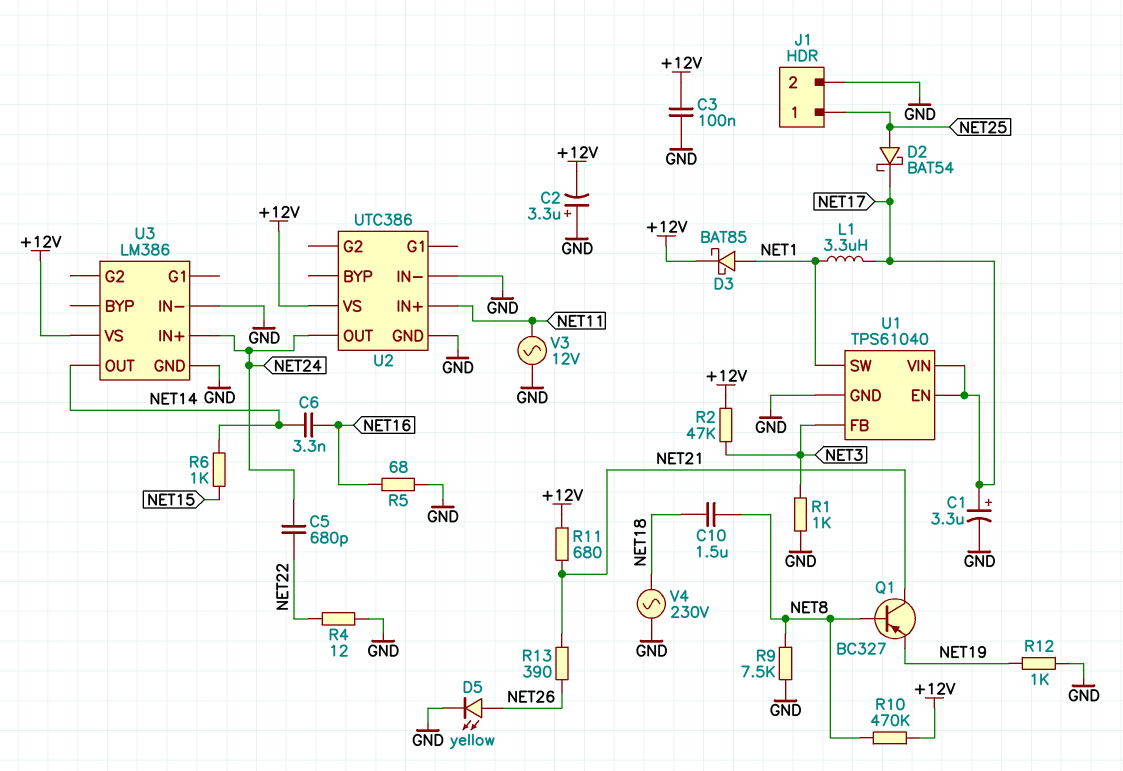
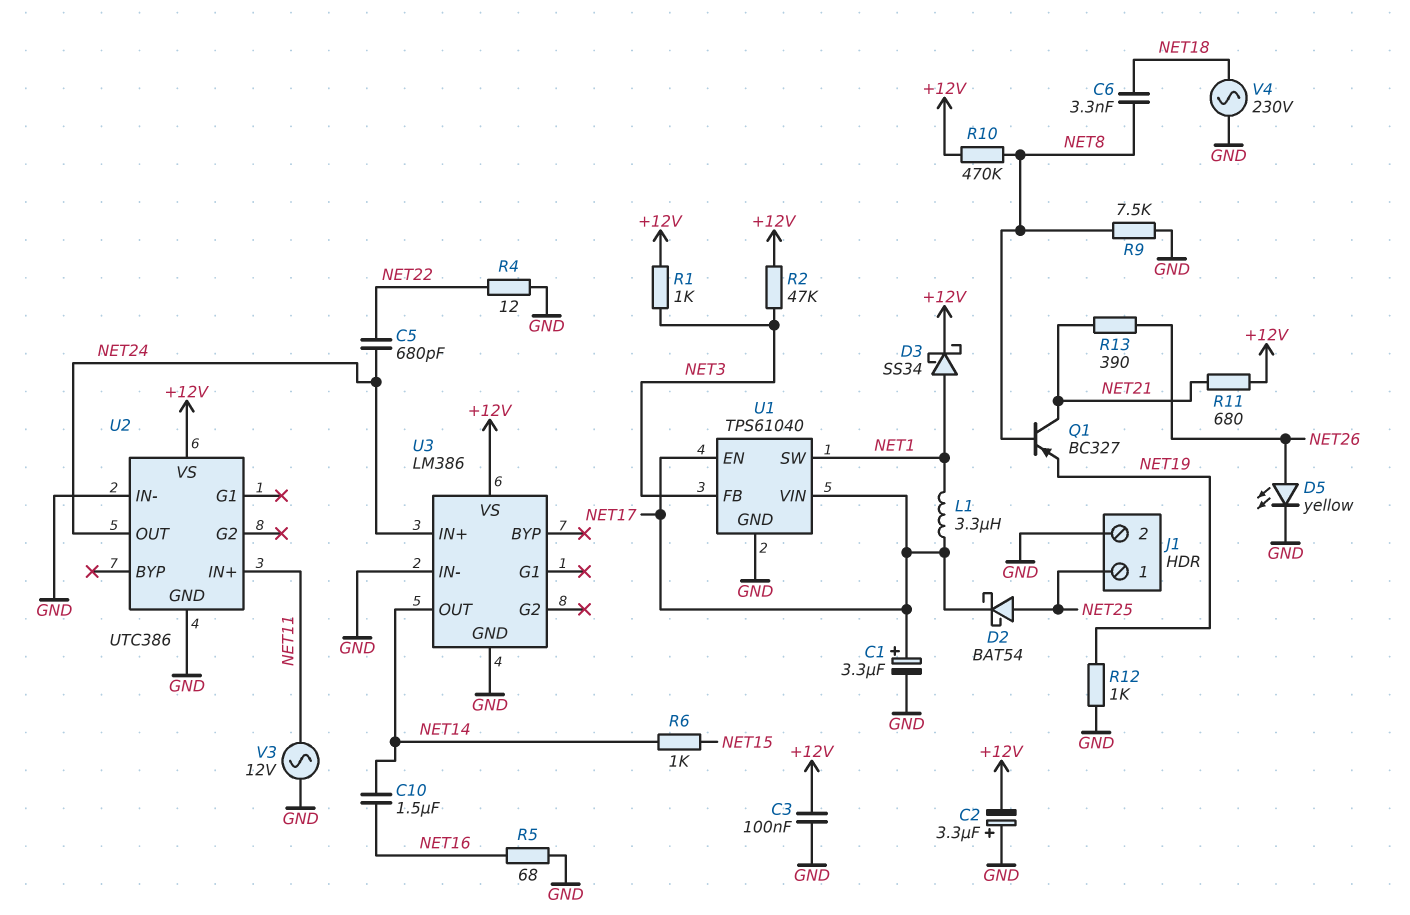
C6: 3.3nF (NET14, NET16) -> 3.3nF (NET8, NET18)
C10: 1.5uF (NET8, NET18) -> 1.5uF (NET14, NET16)
D3: schottky BAT85 (A NET1, K +12V) -> schottky SS34 (A NET1, K +12V)
R1: 1k (GND, NET3) -> 1k (+12V, NET3)

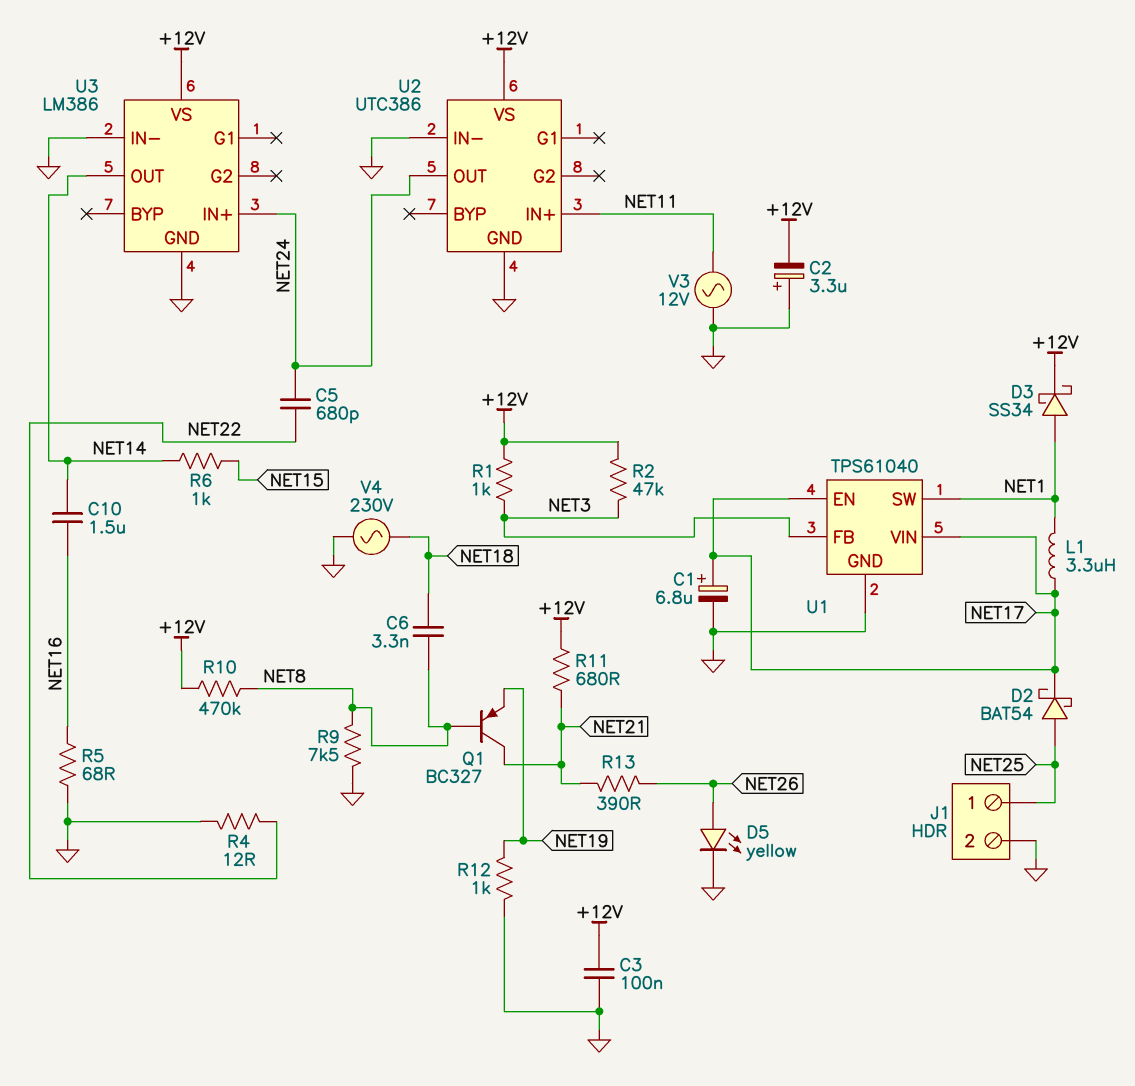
C1: 3.3uF (plus NET17, minus GND) -> 6.8uF (plus NET17, minus GND)

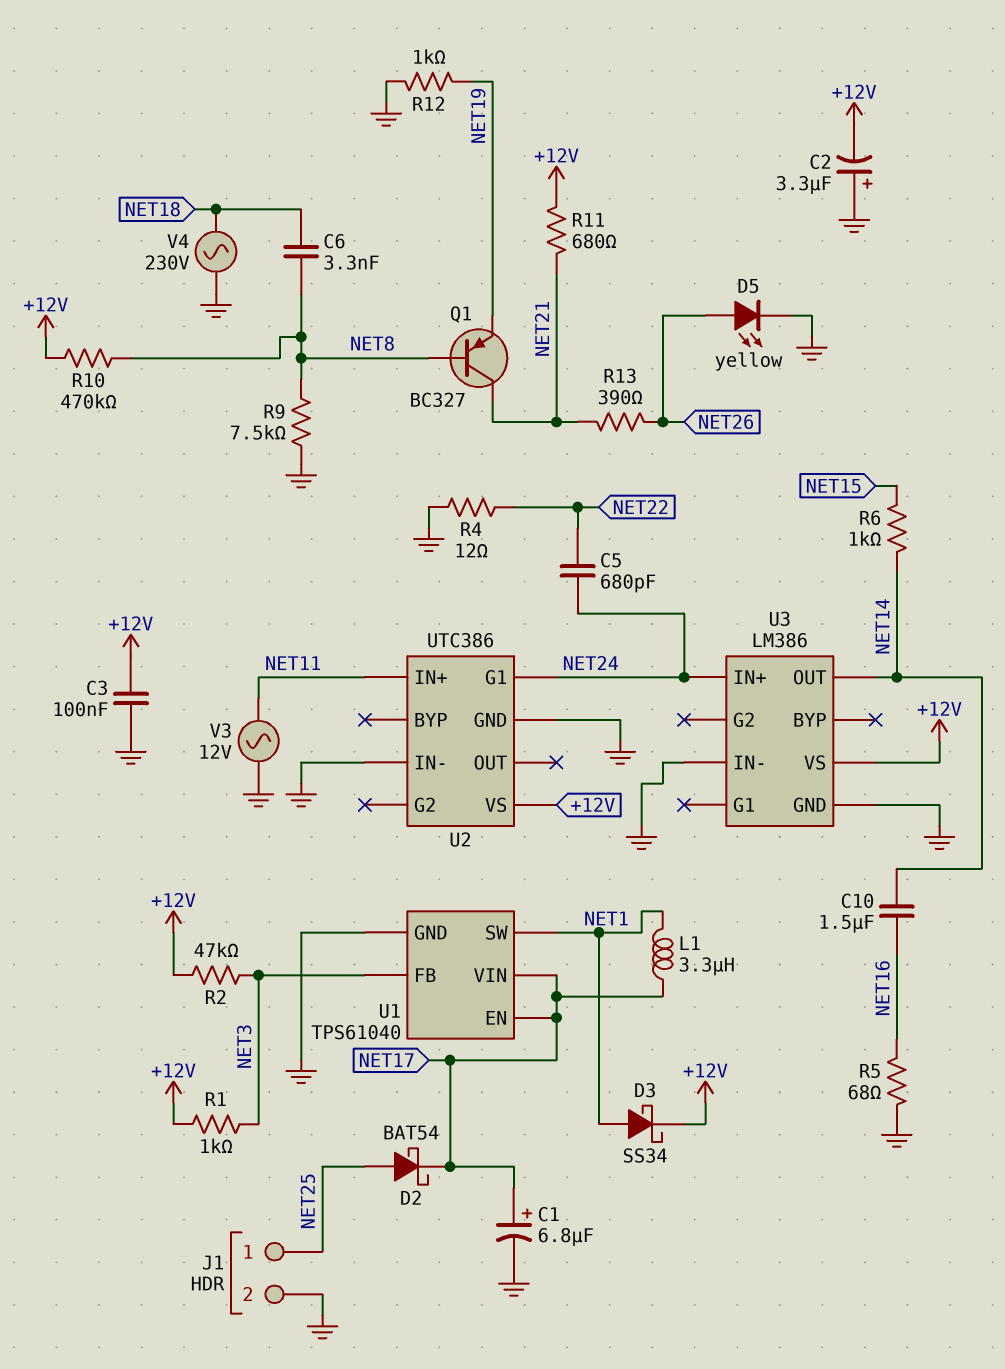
U2 pin G1: none -> NET24
U2 pin OUT: NET24 -> none

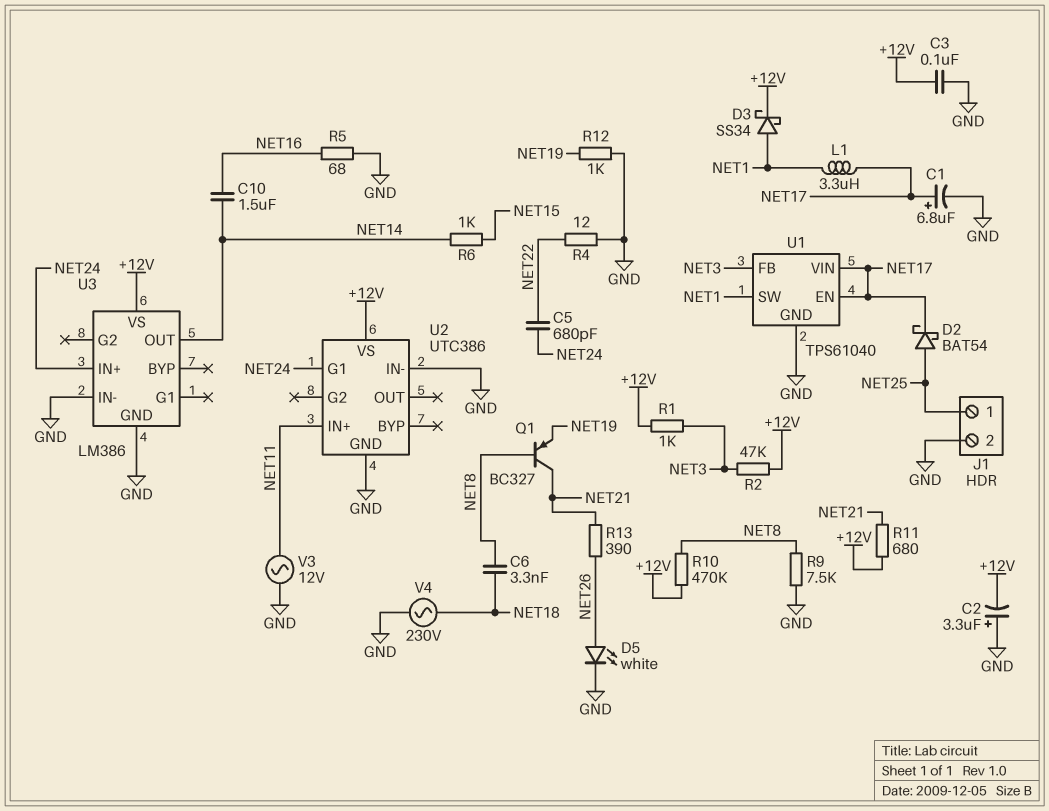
D5: LED yellow (A NET26, K GND) -> LED white (A NET26, K GND)

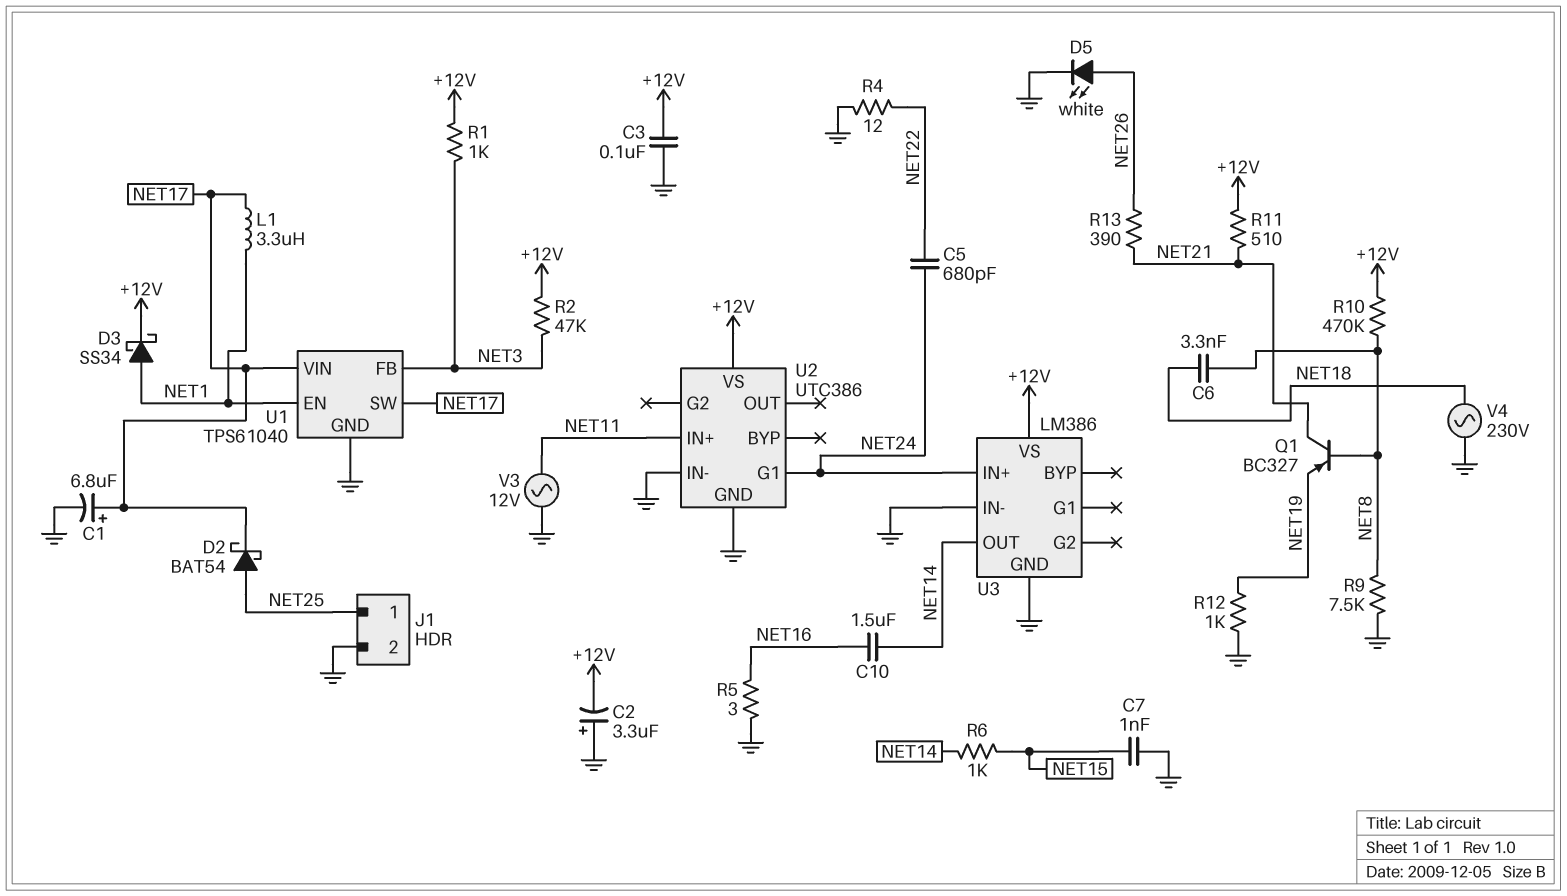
C7: none -> 1nF (GND, NET15)
R5: 68 (GND, NET16) -> 3 (GND, NET16)
R11: 680 (+12V, NET21) -> 510 (+12V, NET21)
U1 pin EN: NET17 -> NET1
U1 pin SW: NET1 -> NET17

